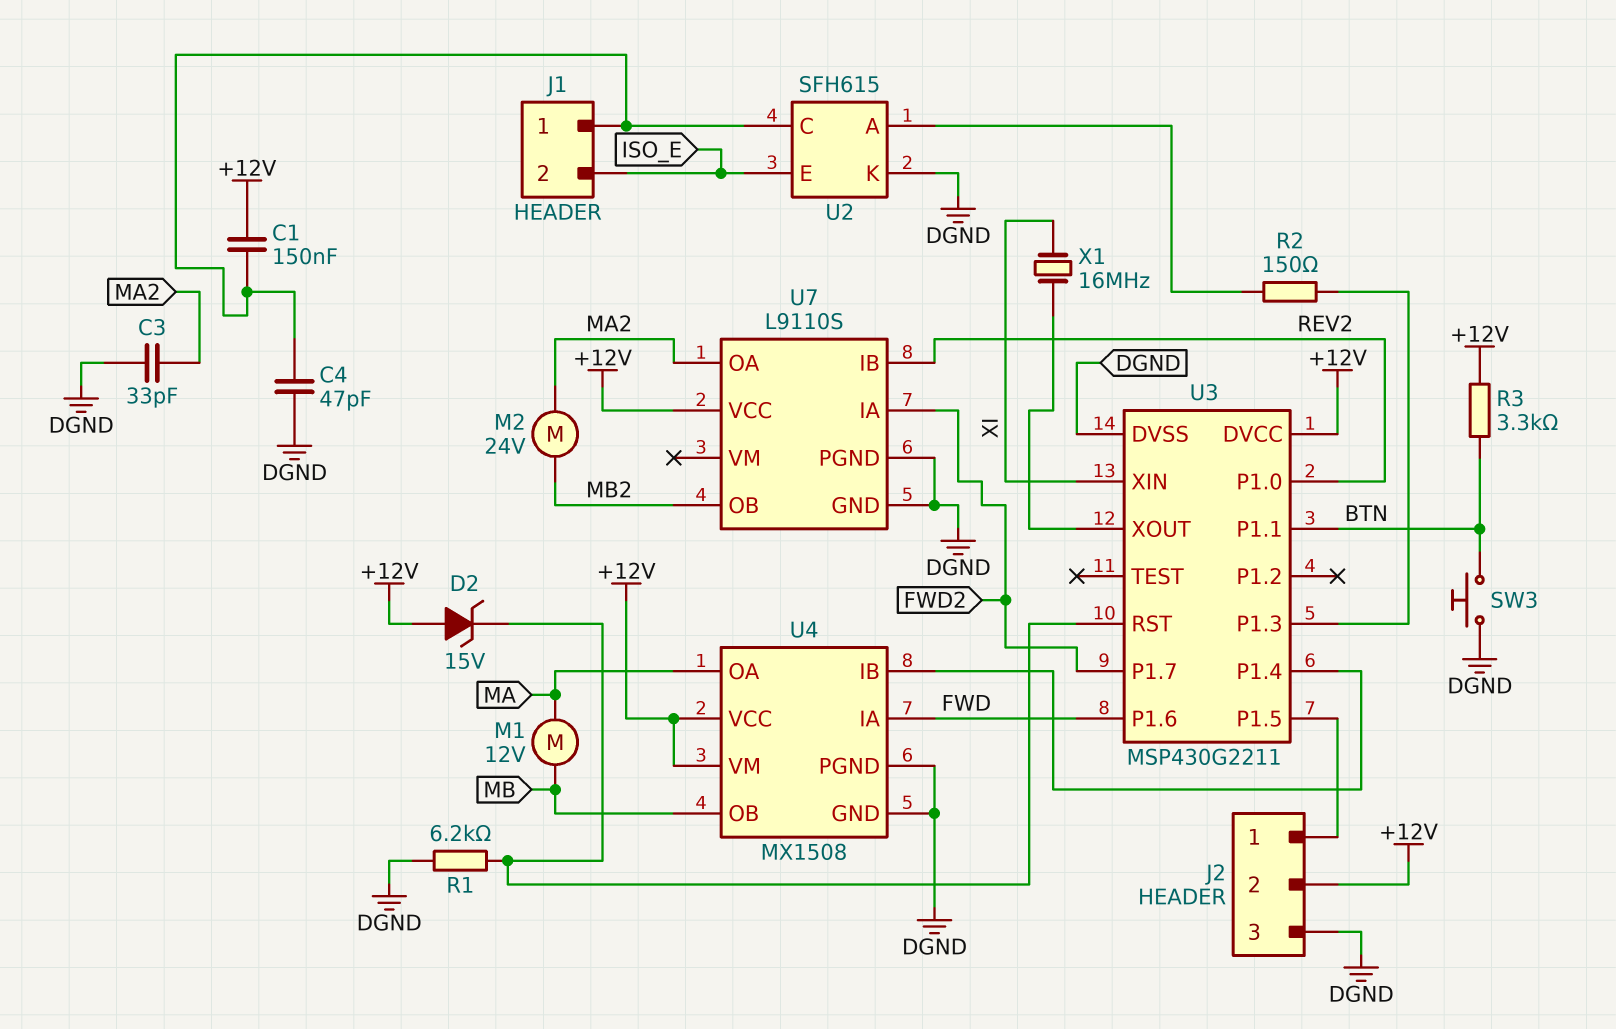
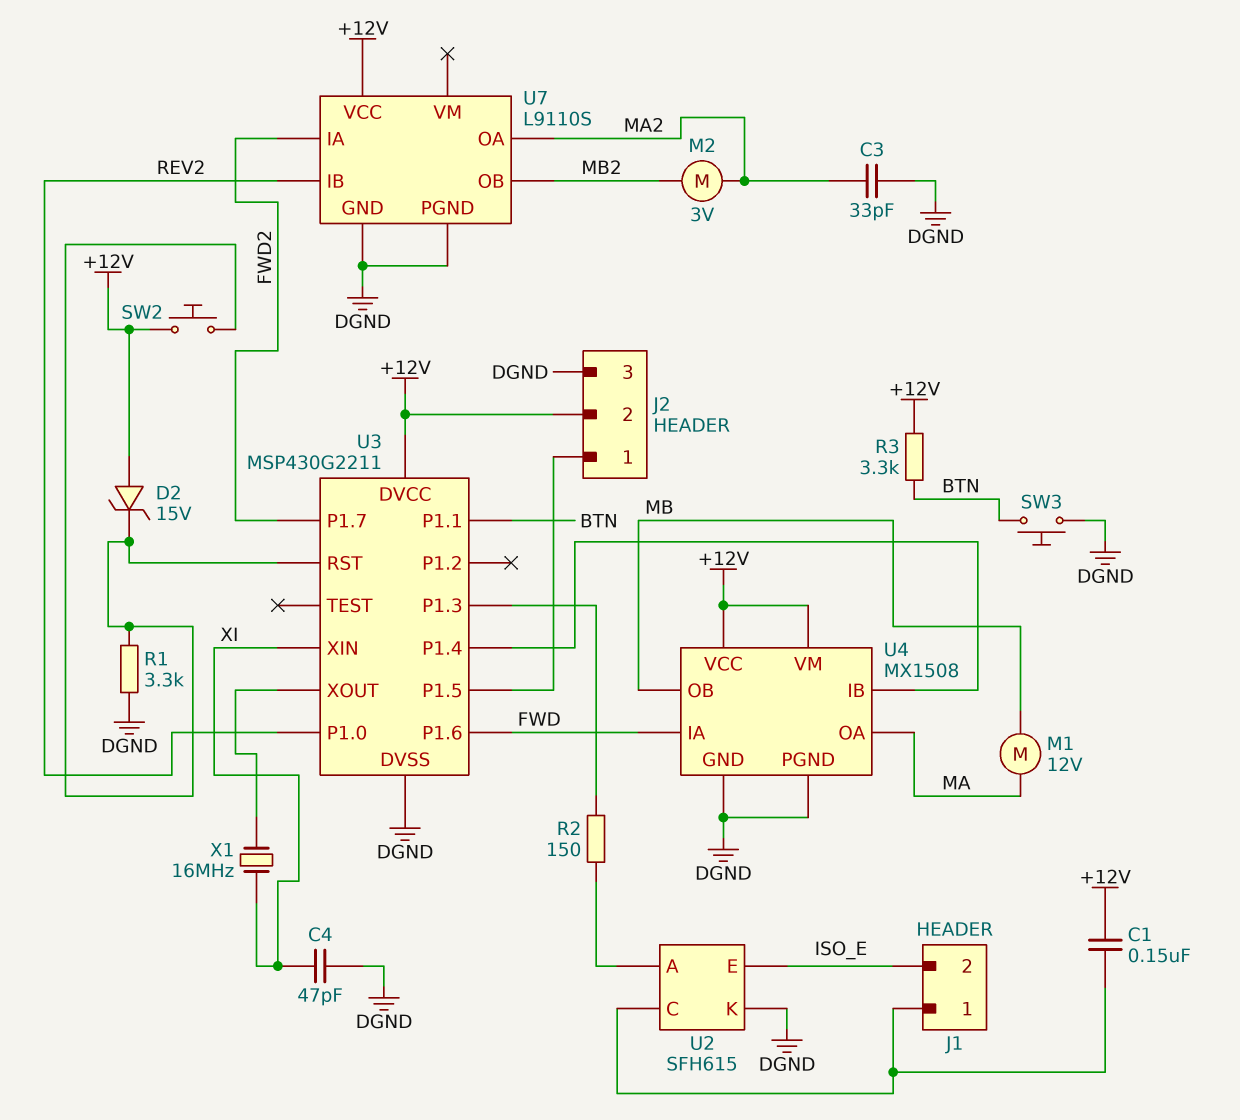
C4: 47pF (DGND, J1/1) -> 47pF (DGND, XI)
M2: motor 24V (MA2, MB2) -> motor 3V (MA2, MB2)
R1: 6.2k (DGND, U3/RST) -> 3.3k (DGND, U3/RST)
SW2: none -> button (+12V, U3/RST)

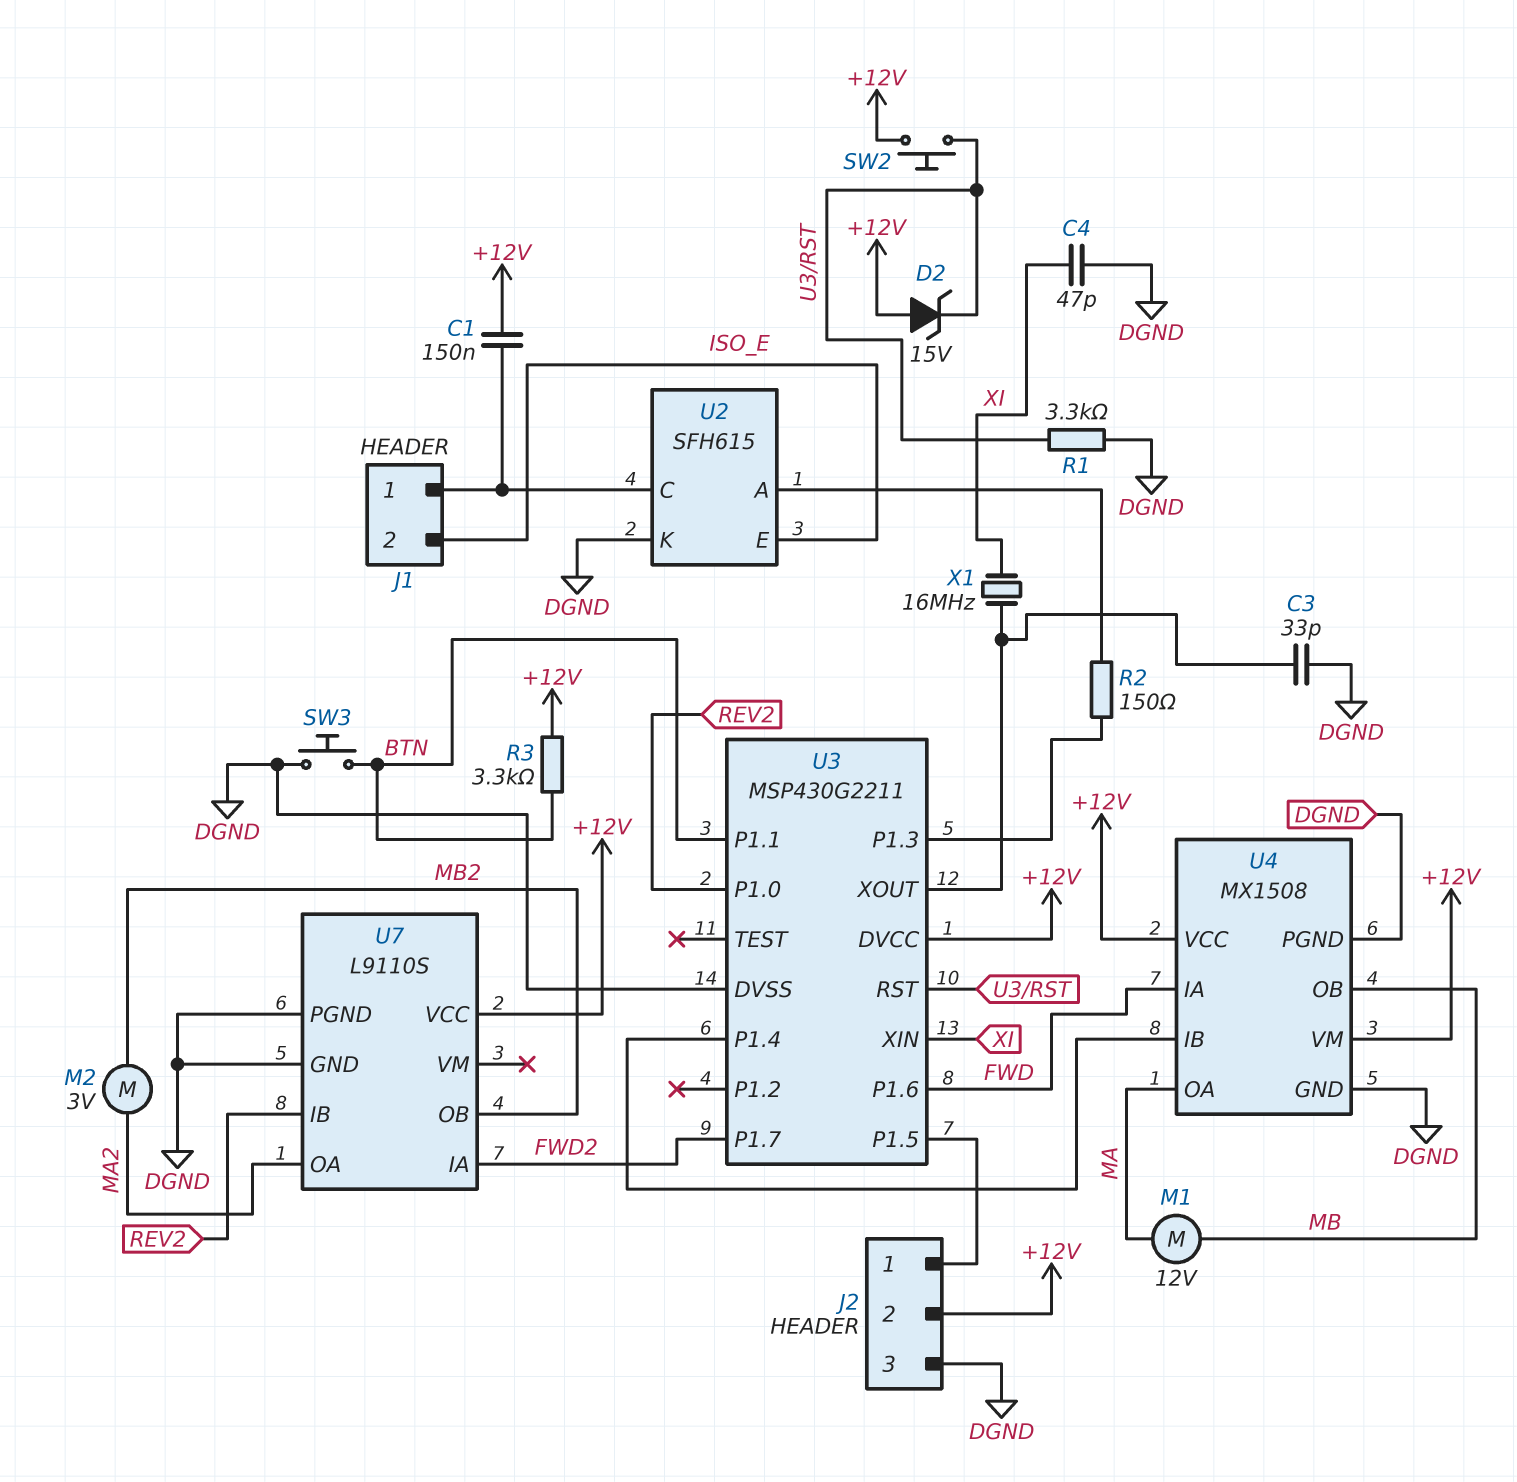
C3: 33pF (DGND, MA2) -> 33pF (DGND, U3/XOUT)

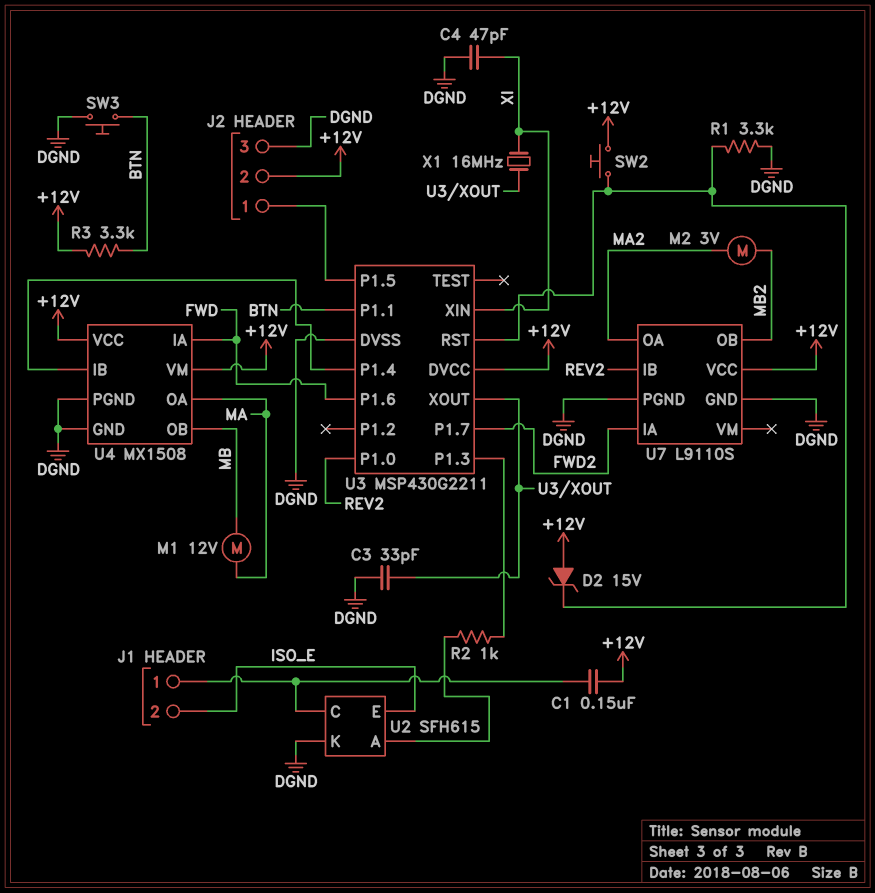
R2: 150 (U2/A, U3/P1.3) -> 1k (U2/A, U3/P1.3)

